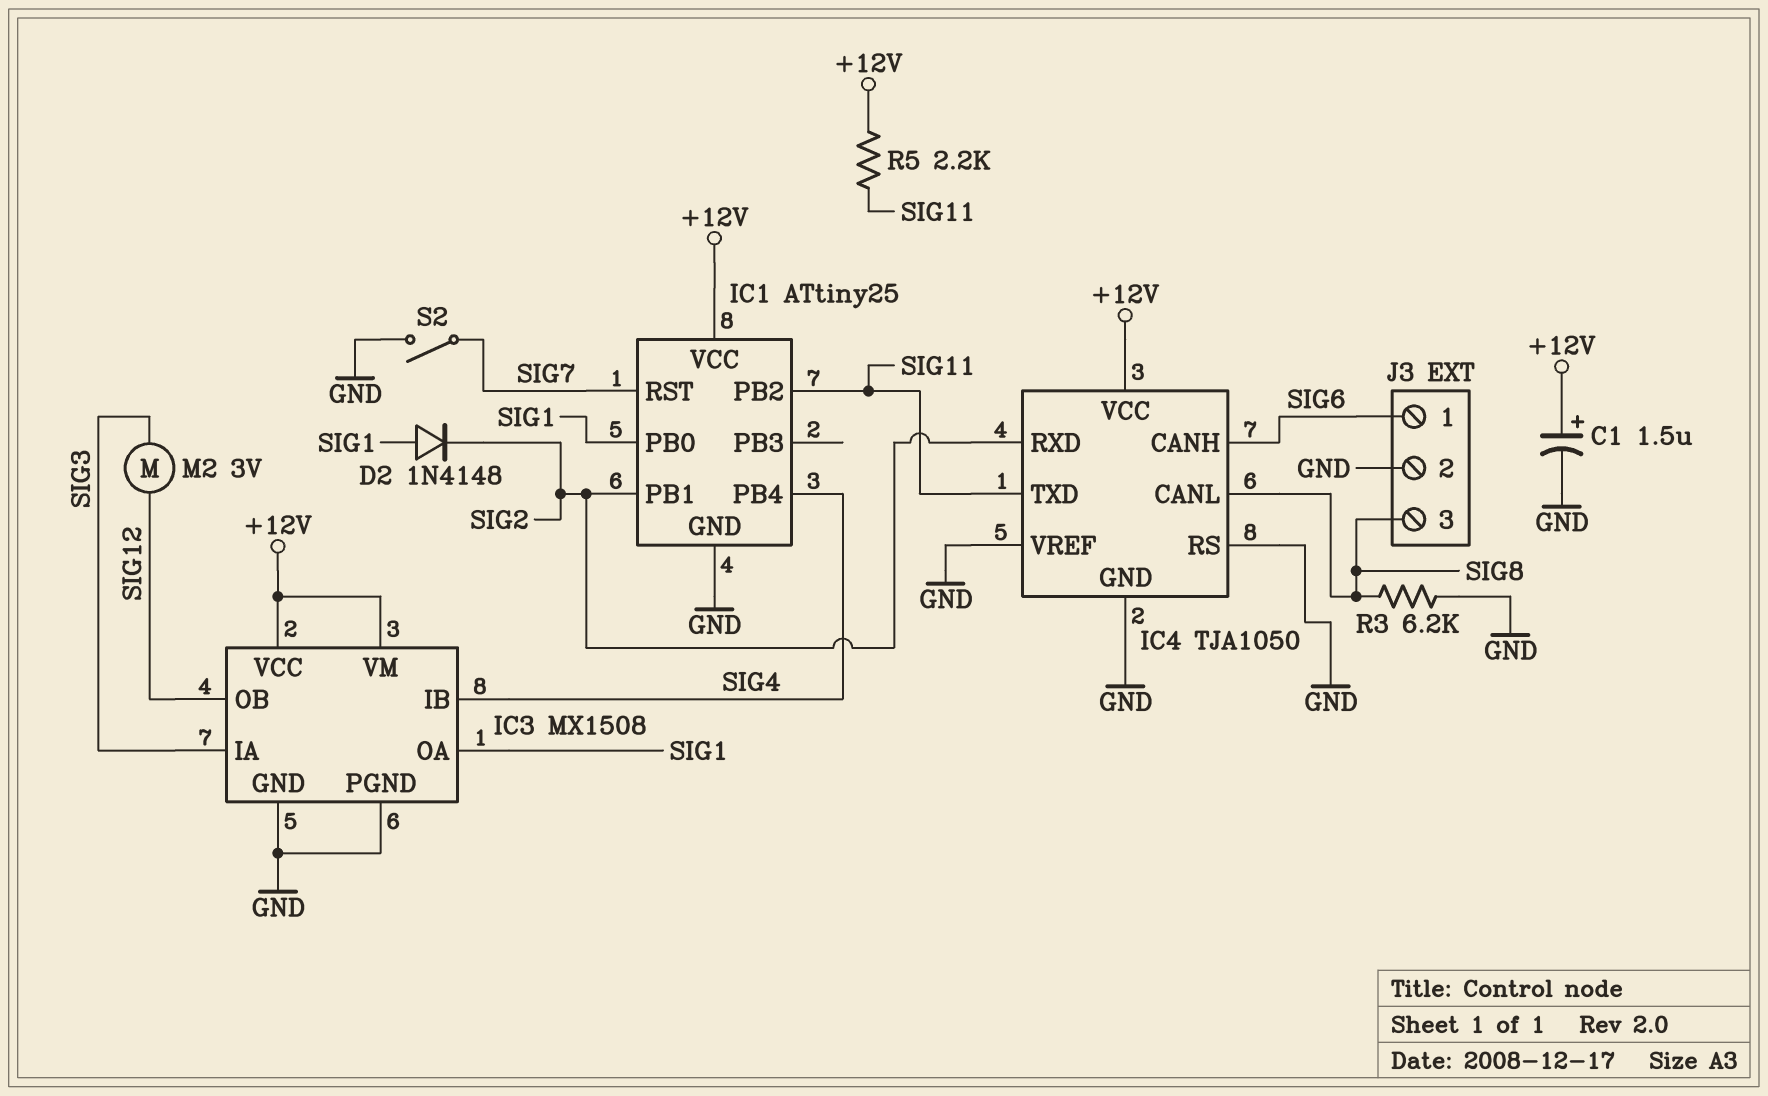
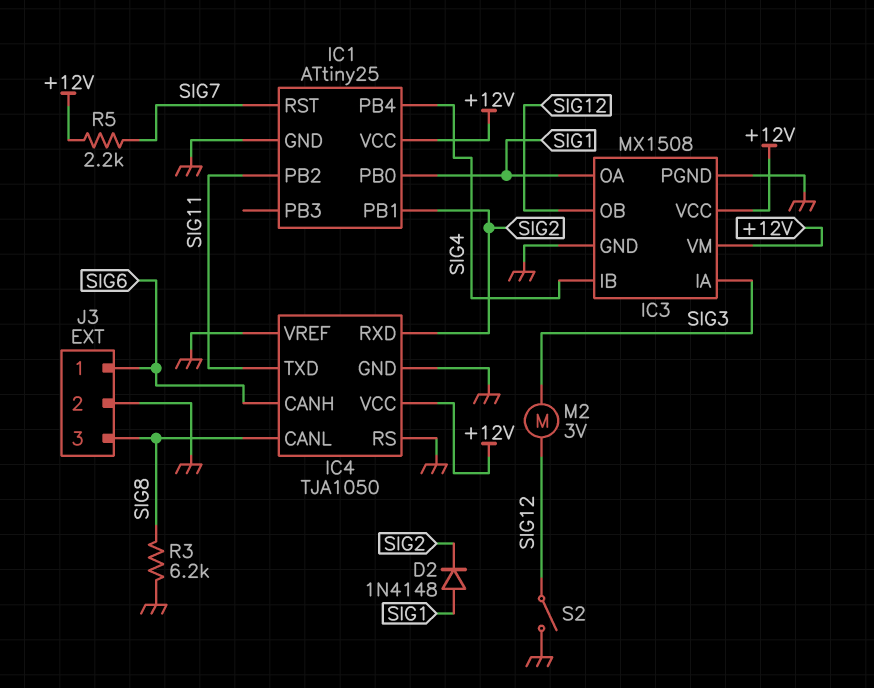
C1: 1.5uF (plus +12V, minus GND) -> none
R5: 2.2k (+12V, SIG11) -> 2.2k (+12V, SIG7)
S2: switch (GND, SIG7) -> switch (GND, SIG12)

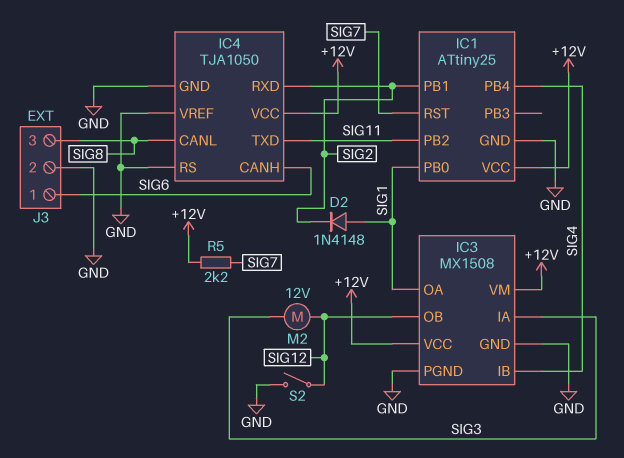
M2: motor 3V (SIG3, SIG12) -> motor 12V (SIG3, SIG12)
R3: 6.2k (GND, SIG8) -> none

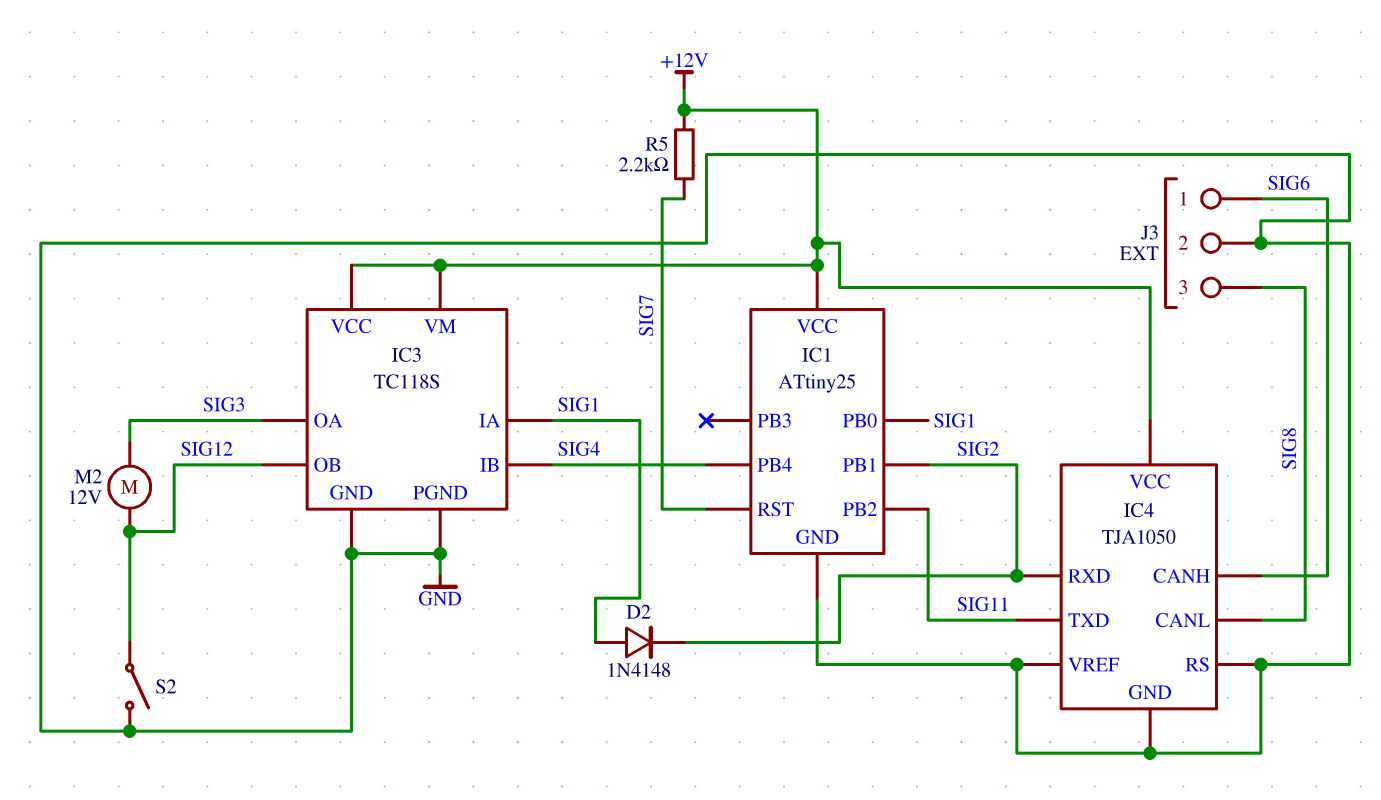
IC3: MX1508 -> TC118S
IC3 pin IA: SIG3 -> SIG1
IC3 pin OA: SIG1 -> SIG3

